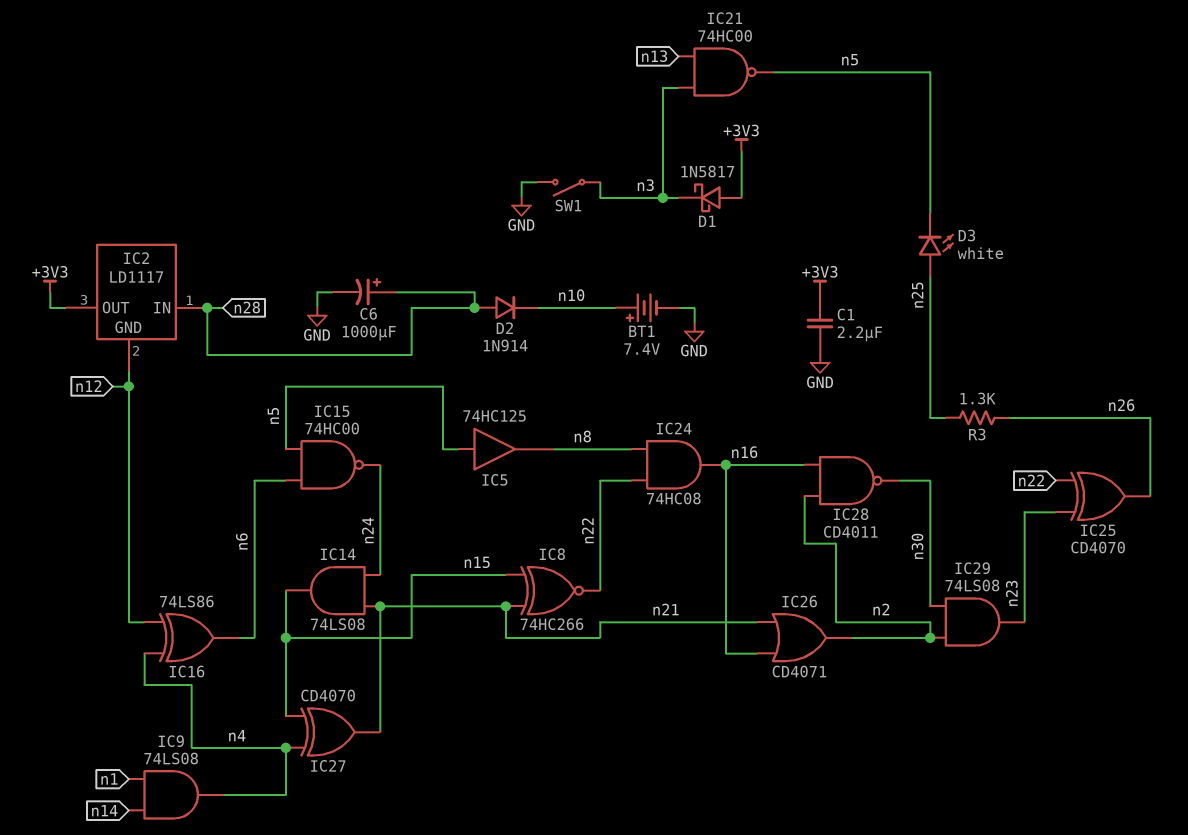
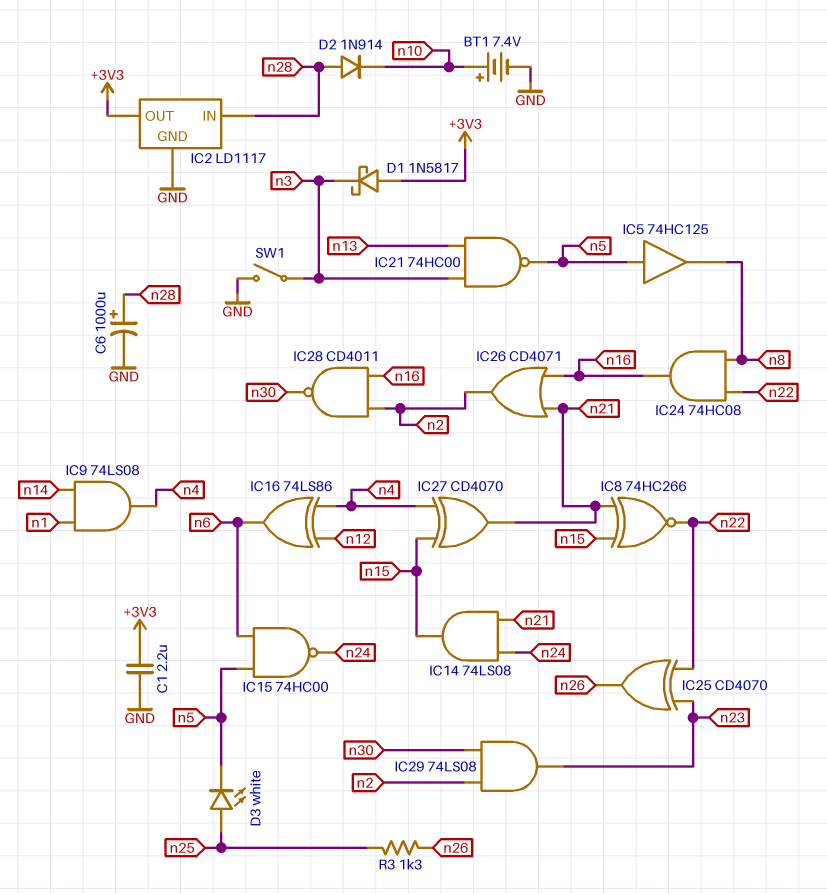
IC2 pin GND: n12 -> GND

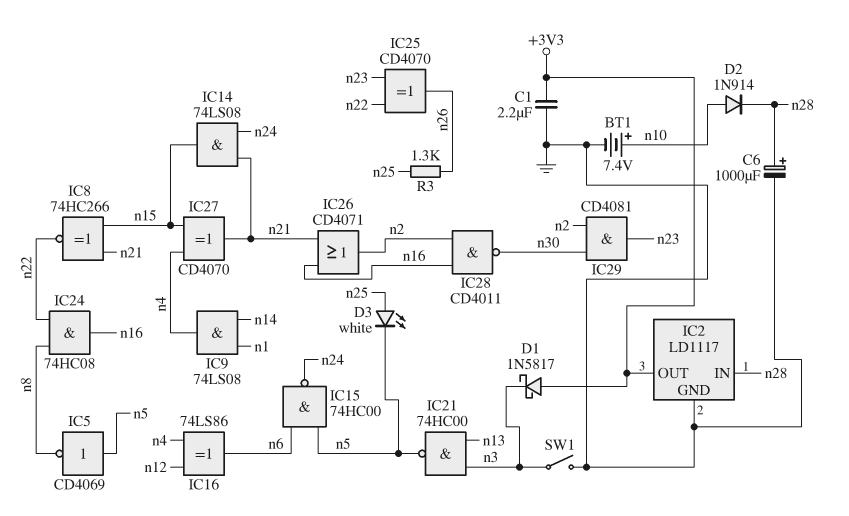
D2: diode 1N914 (A n28, K n10) -> diode 1N914 (A n10, K n28)
IC5: buffer 74HC125 (in n5, out n8) -> NOT CD4069 (in n5, out n8)
IC29: AND 74LS08 (in n2, in n30, out n23) -> AND CD4081 (in n2, in n30, out n23)

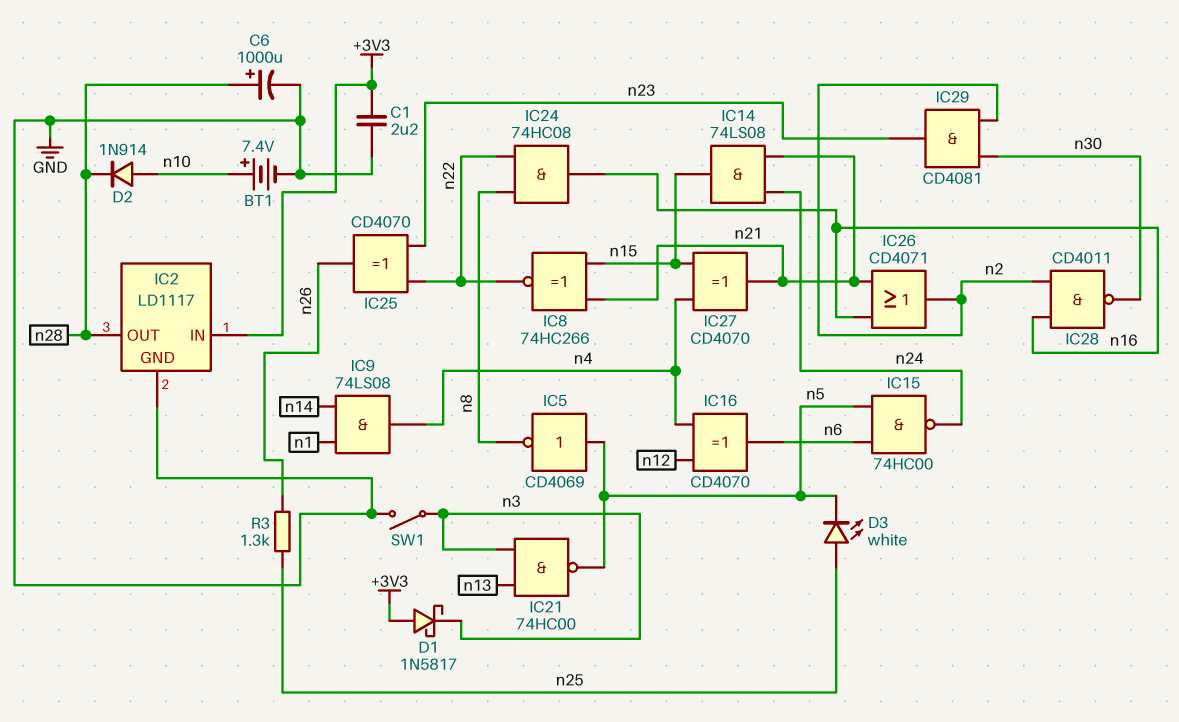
IC2 pin IN: n28 -> +3V3
IC2 pin OUT: +3V3 -> n28
IC16: XOR 74LS86 (in n4, in n12, out n6) -> XOR CD4070 (in n4, in n12, out n6)

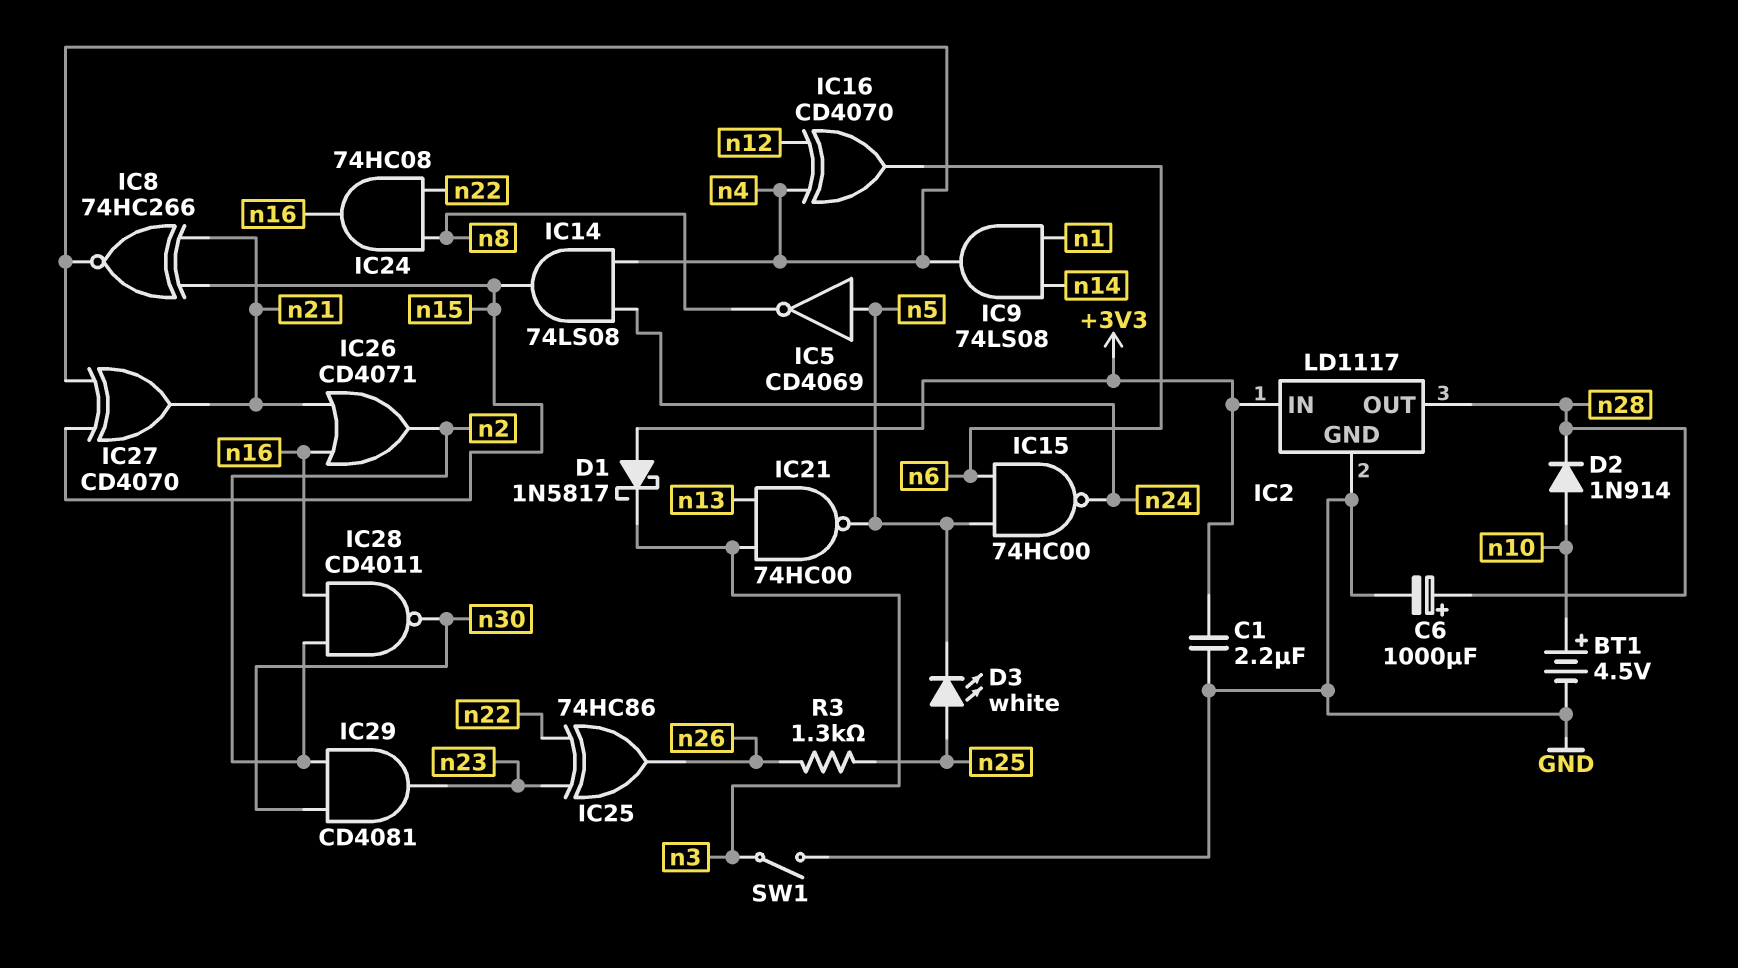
BT1: 7.4V (plus n10, minus GND) -> 4.5V (plus n10, minus GND)
IC8: XNOR 74HC266 (in n15, in n21, out n22) -> XNOR 74HC266 (in n15, in n21, out n4)
IC14: AND 74LS08 (in n21, in n24, out n15) -> AND 74LS08 (in n4, in n24, out n15)
IC25: XOR CD4070 (in n22, in n23, out n26) -> XOR 74HC86 (in n22, in n23, out n26)

